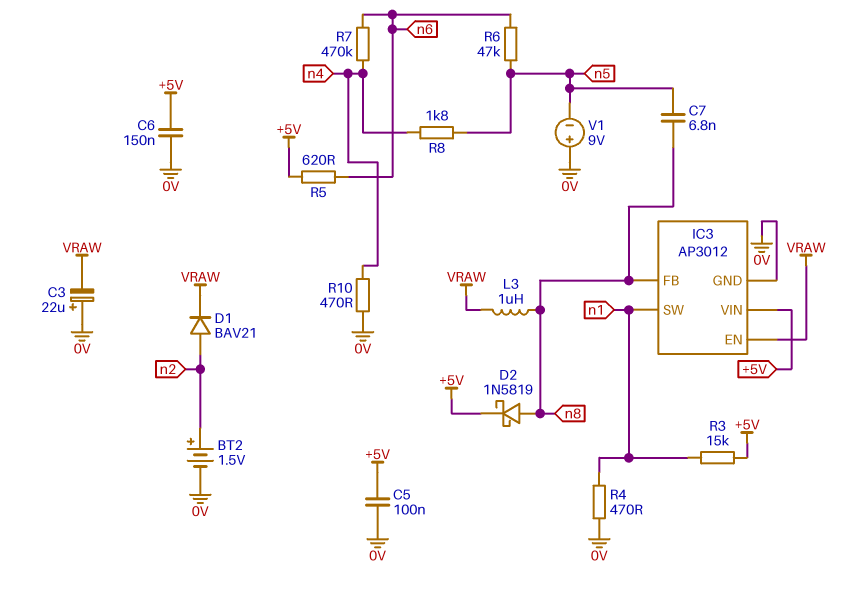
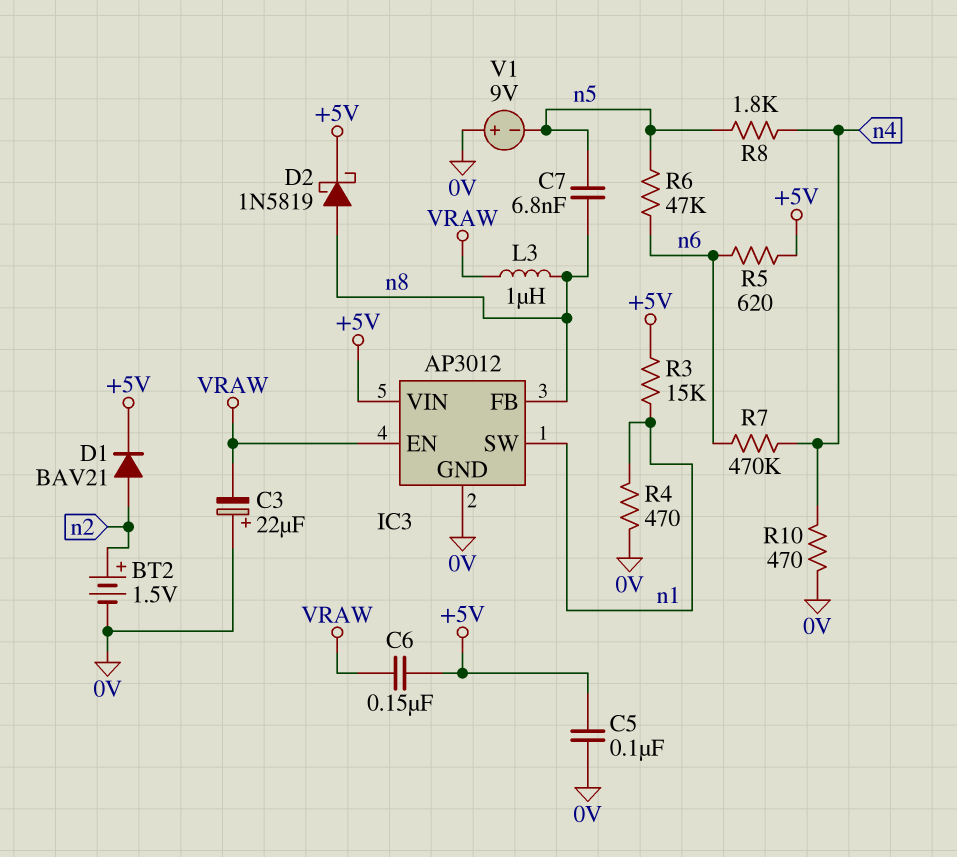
C6: 150nF (+5V, 0V) -> 150nF (+5V, VRAW)
D1: diode BAV21 (A n2, K VRAW) -> diode BAV21 (A n2, K +5V)

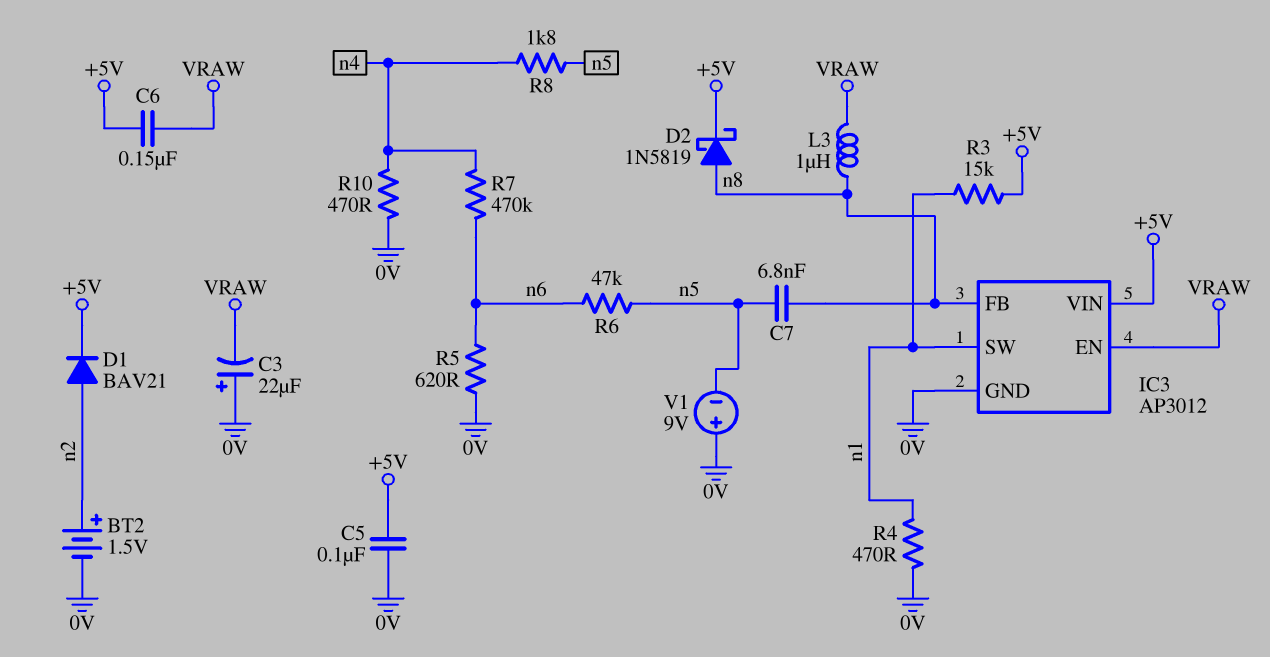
R5: 620 (+5V, n6) -> 620 (0V, n6)

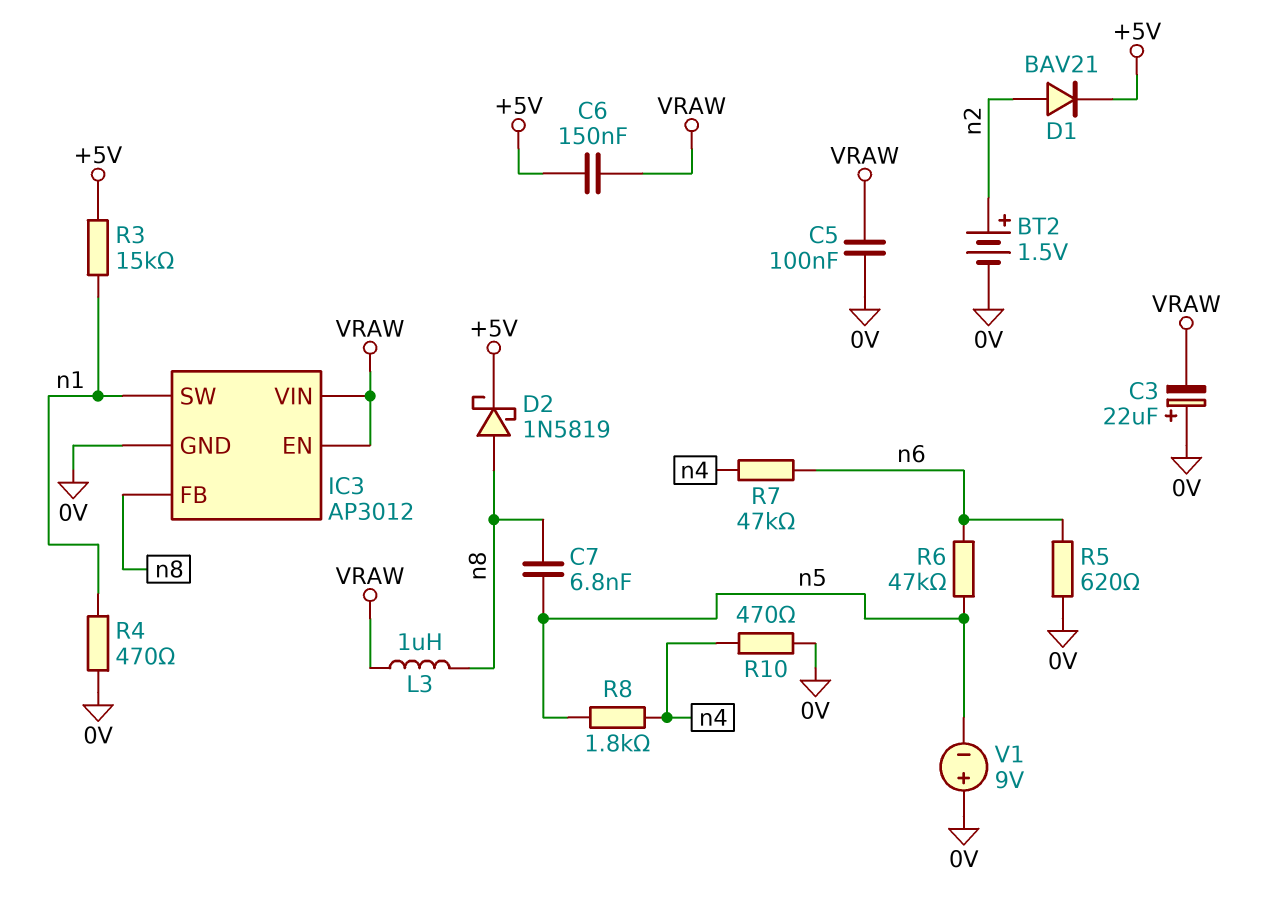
C5: 100nF (+5V, 0V) -> 100nF (0V, VRAW)
IC3 pin VIN: +5V -> VRAW
R7: 470k (n4, n6) -> 47k (n4, n6)

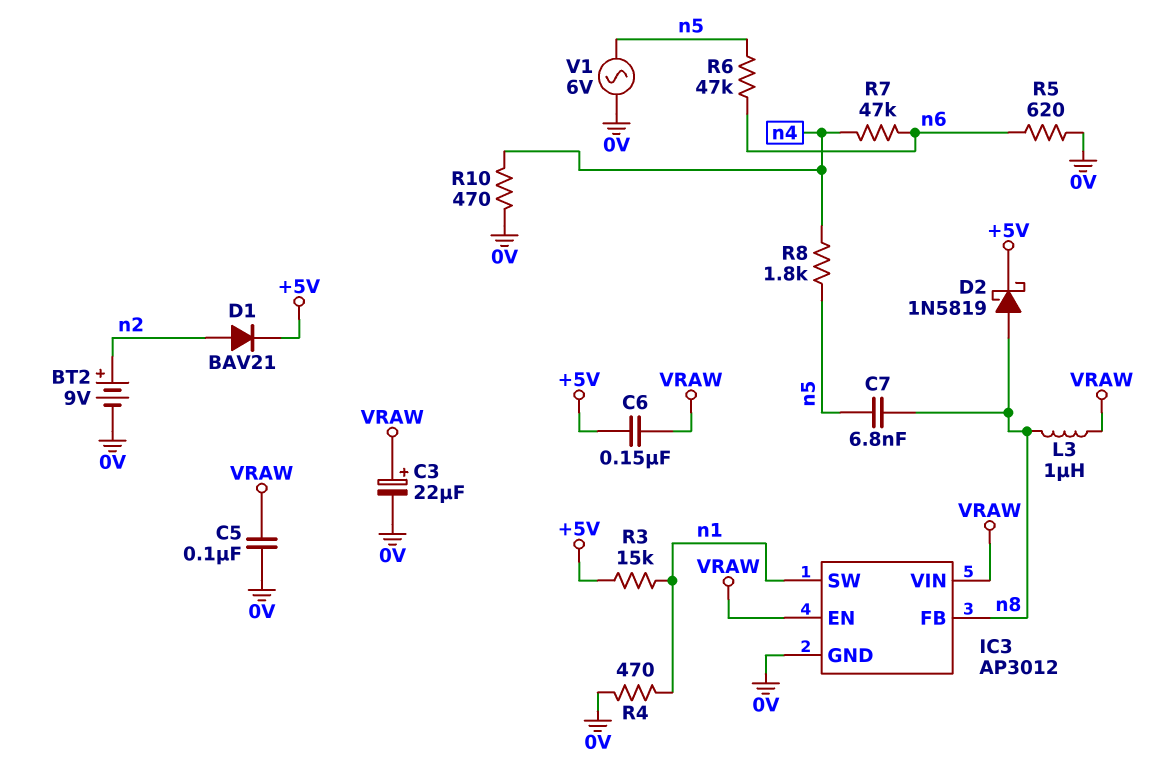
BT2: 1.5V (plus n2, minus 0V) -> 9V (plus n2, minus 0V)
C3: 22uF (plus 0V, minus VRAW) -> 22uF (plus VRAW, minus 0V)
V1: 9V (plus 0V, minus n5) -> AC 6V (0V, n5)

